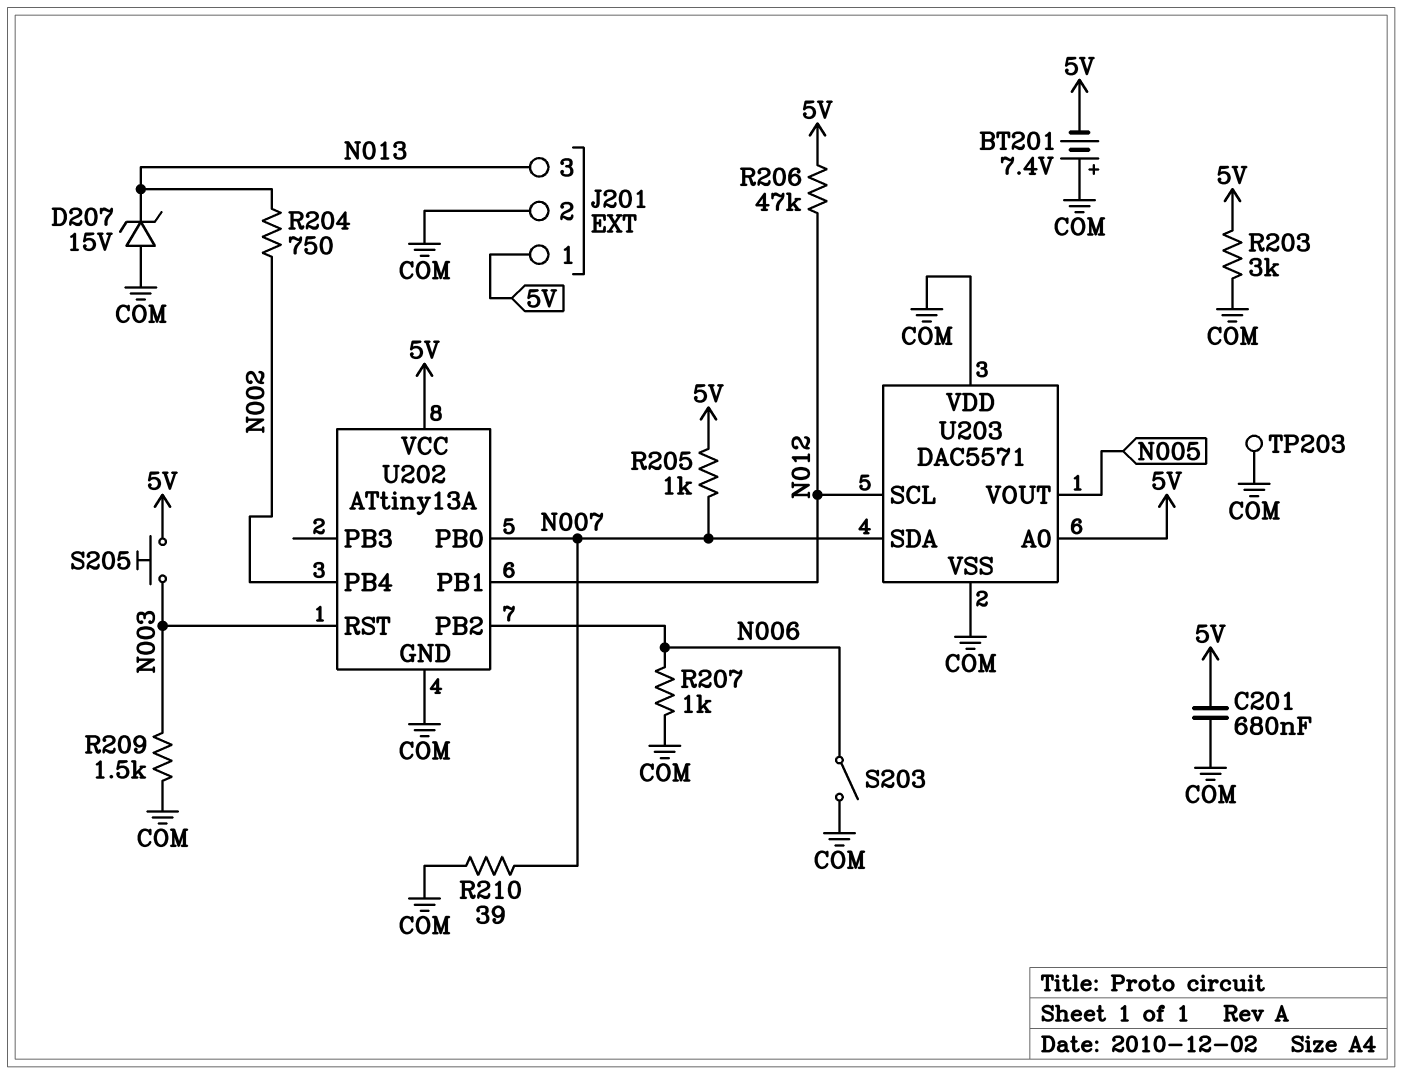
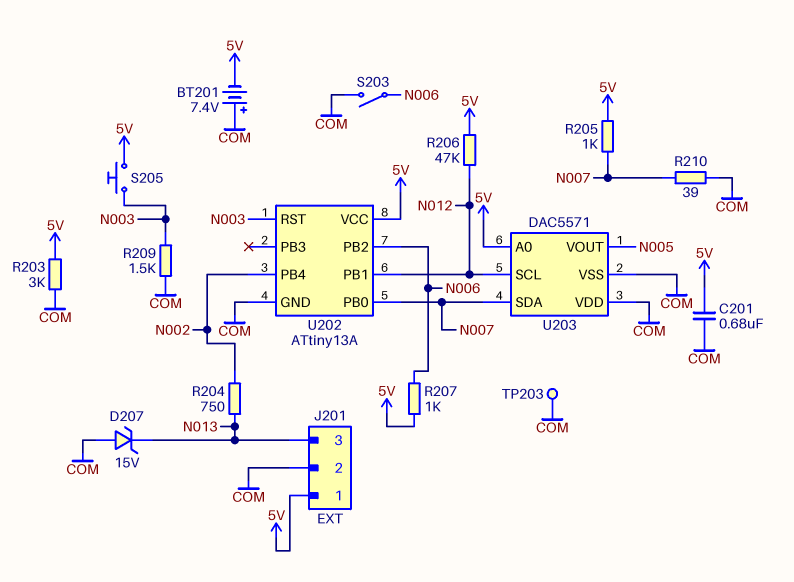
R207: 1k (COM, N006) -> 1k (5V, N006)

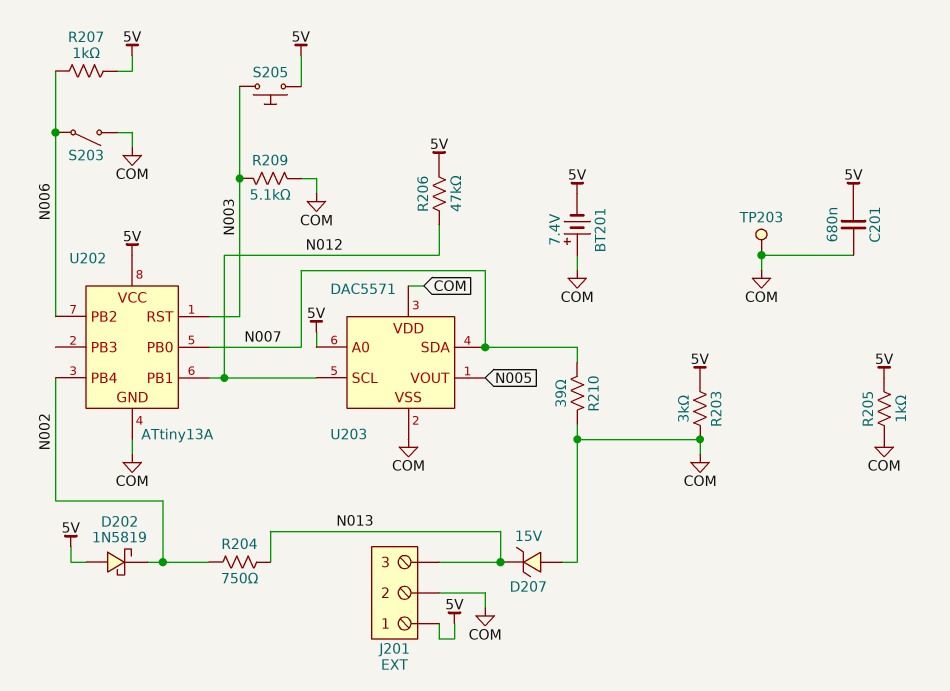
D202: none -> schottky 1N5819 (A 5V, K N002)
R205: 1k (5V, N007) -> 1k (5V, COM)
R209: 1.5k (COM, N003) -> 5.1k (COM, N003)

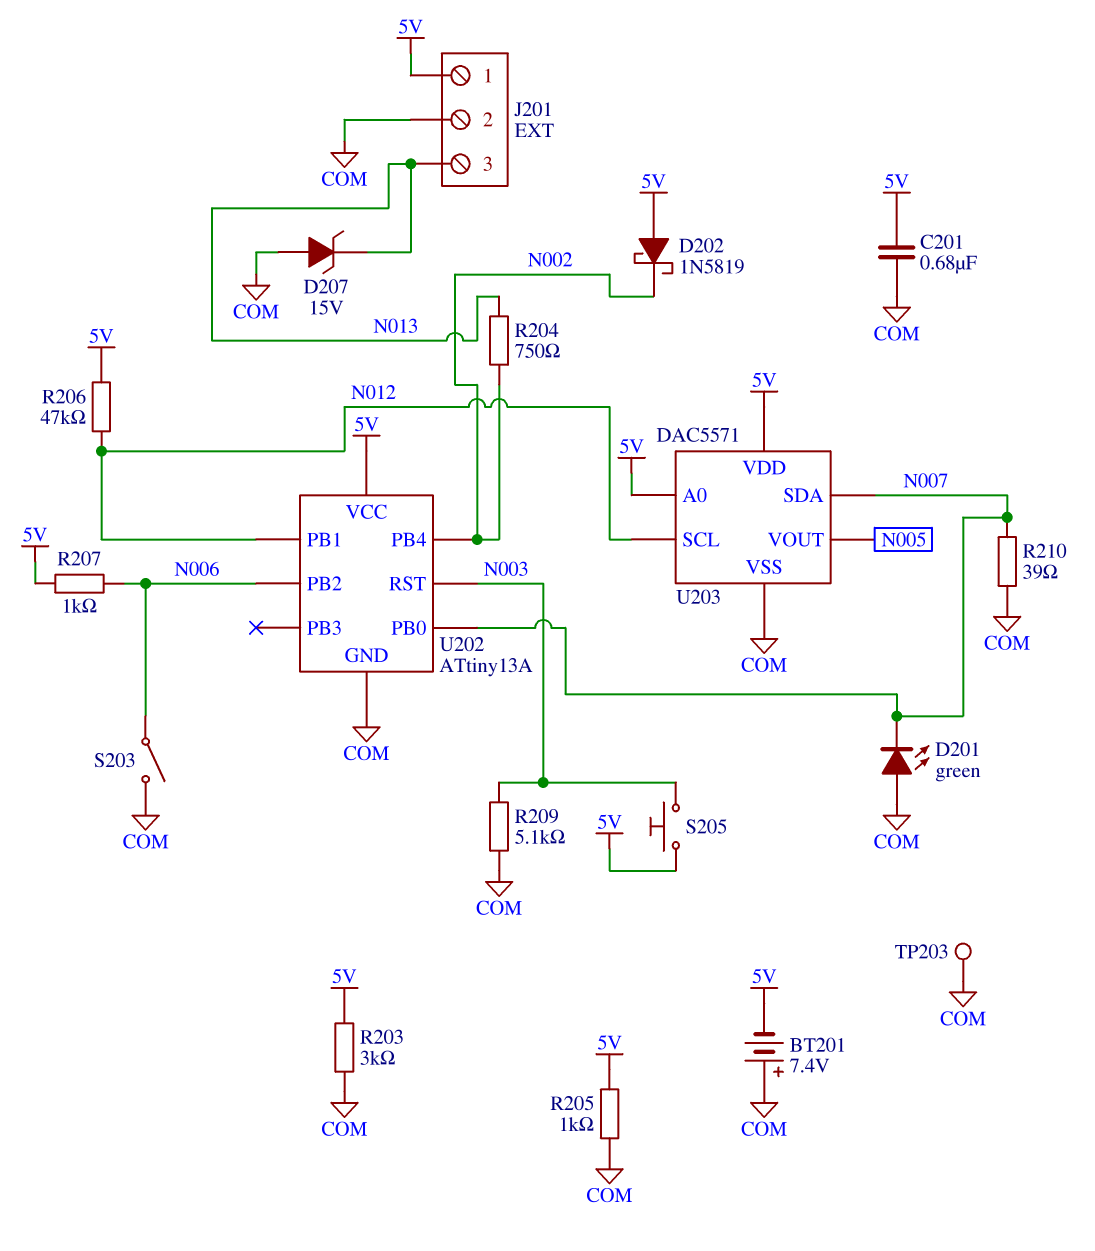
D201: none -> LED green (A COM, K N007)
U203 pin VDD: COM -> 5V

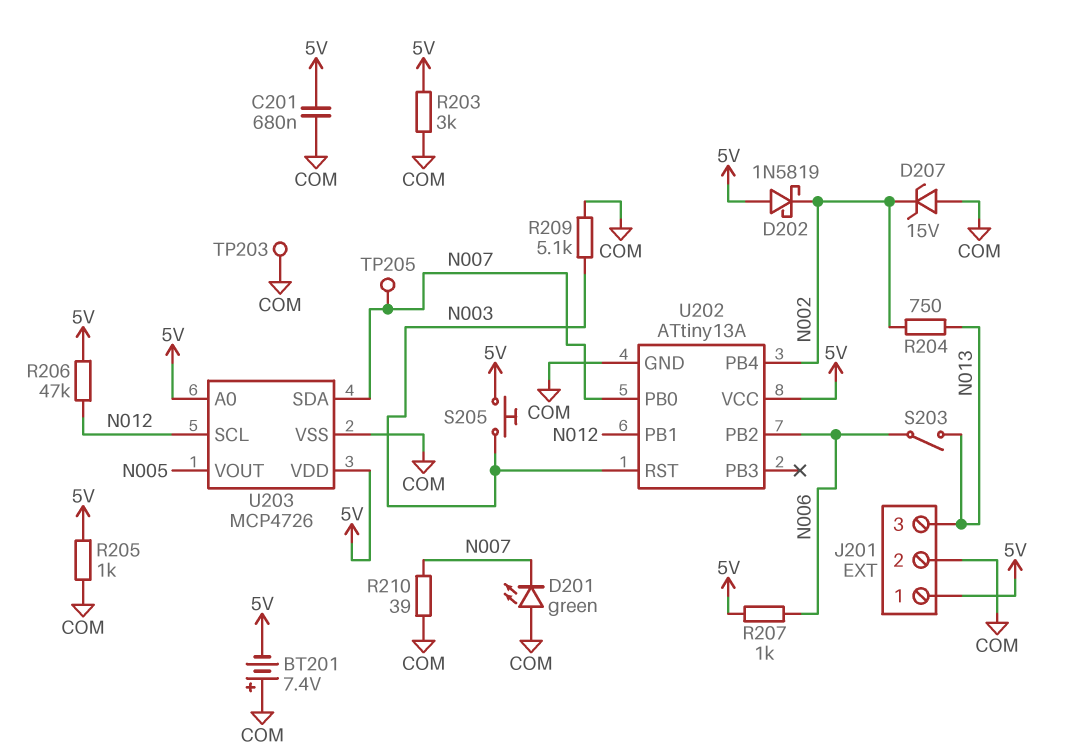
D207: zener 15V (A COM, K N013) -> zener 15V (A COM, K N002)
S203: switch (COM, N006) -> switch (N006, N013)
TP205: none -> test point (N007)
U203: DAC5571 -> MCP4726

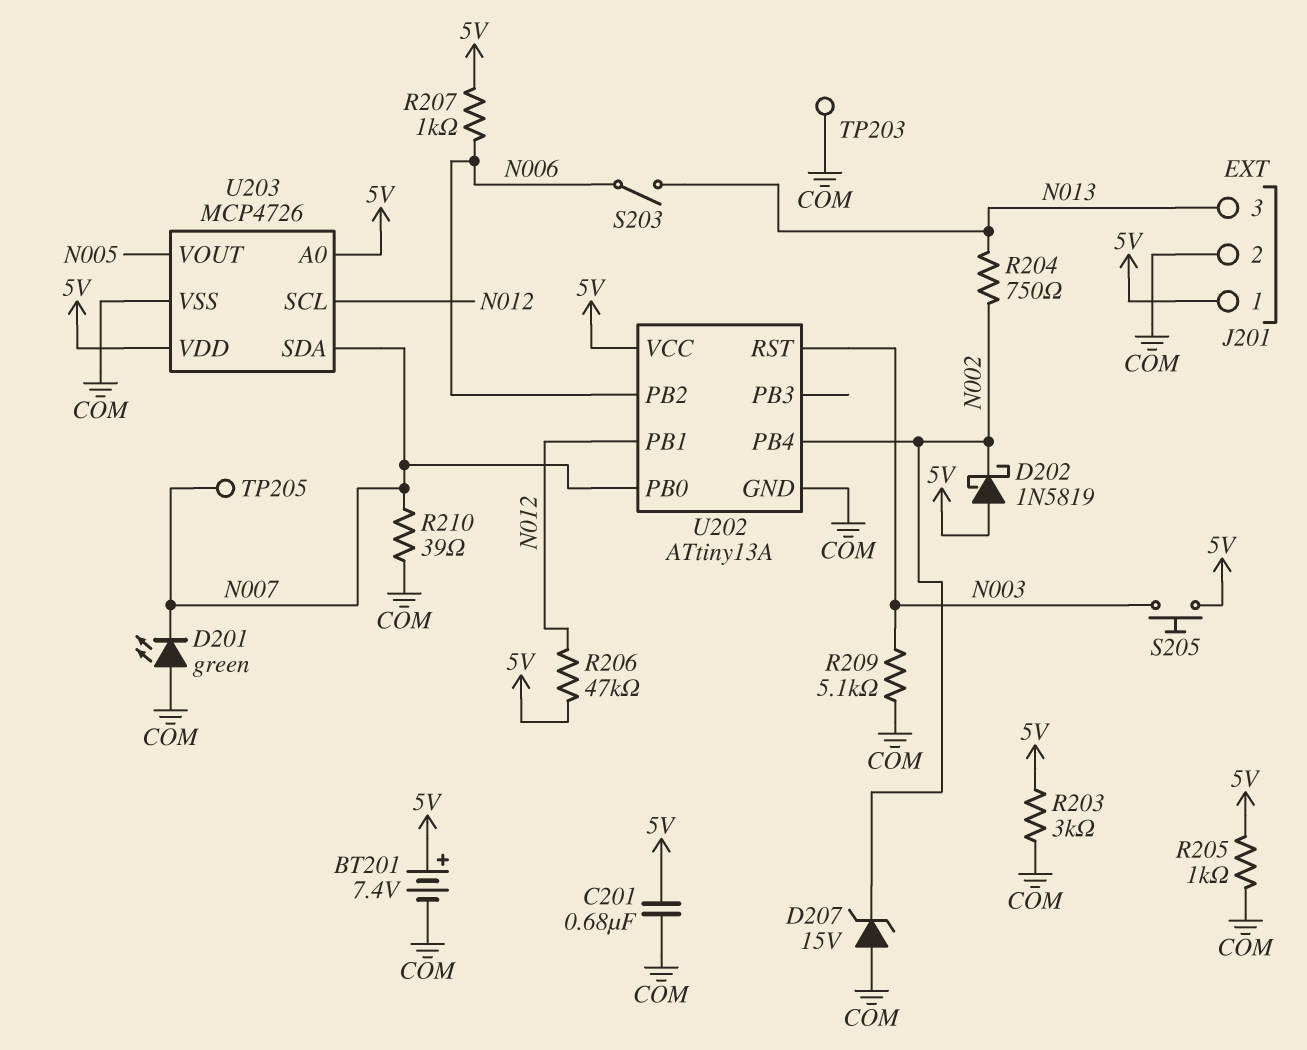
BT201: 7.4V (plus COM, minus 5V) -> 7.4V (plus 5V, minus COM)

